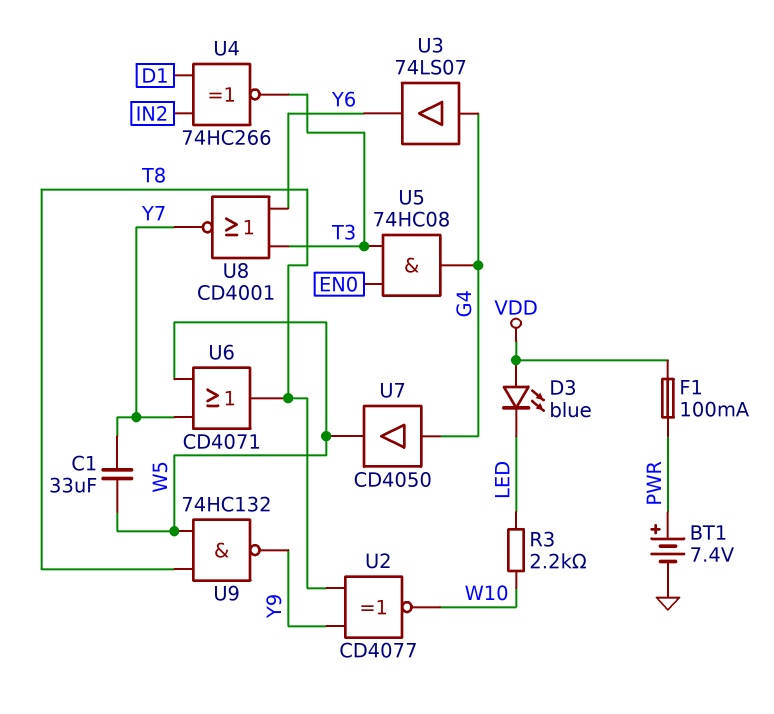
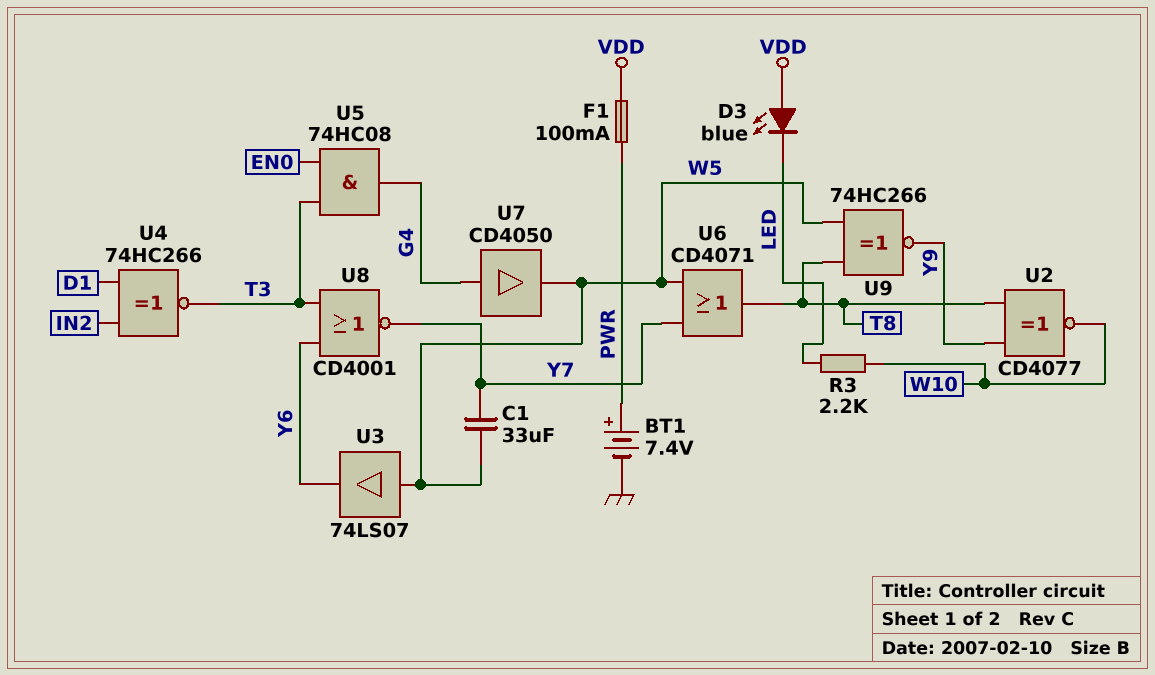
U3: buffer 74LS07 (in G4, out Y6) -> buffer 74LS07 (in W5, out Y6)
U9: NAND 74HC132 (in T8, in W5, out Y9) -> XNOR 74HC266 (in T8, in W5, out Y9)

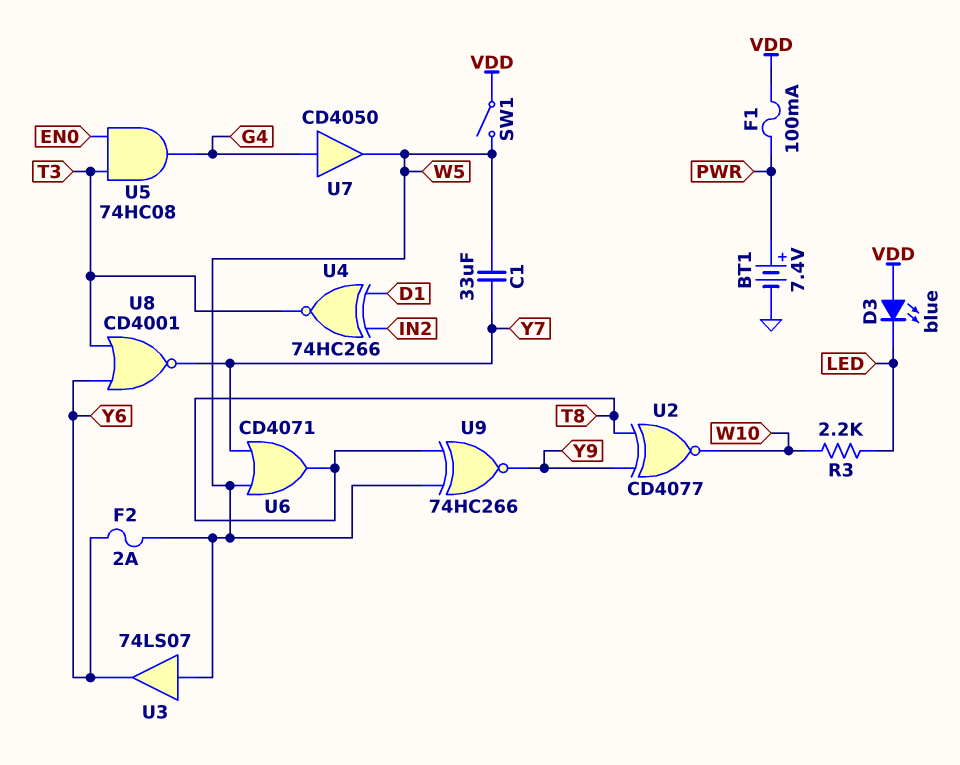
F2: none -> 2A (W5, Y6)
SW1: none -> switch (VDD, W5)

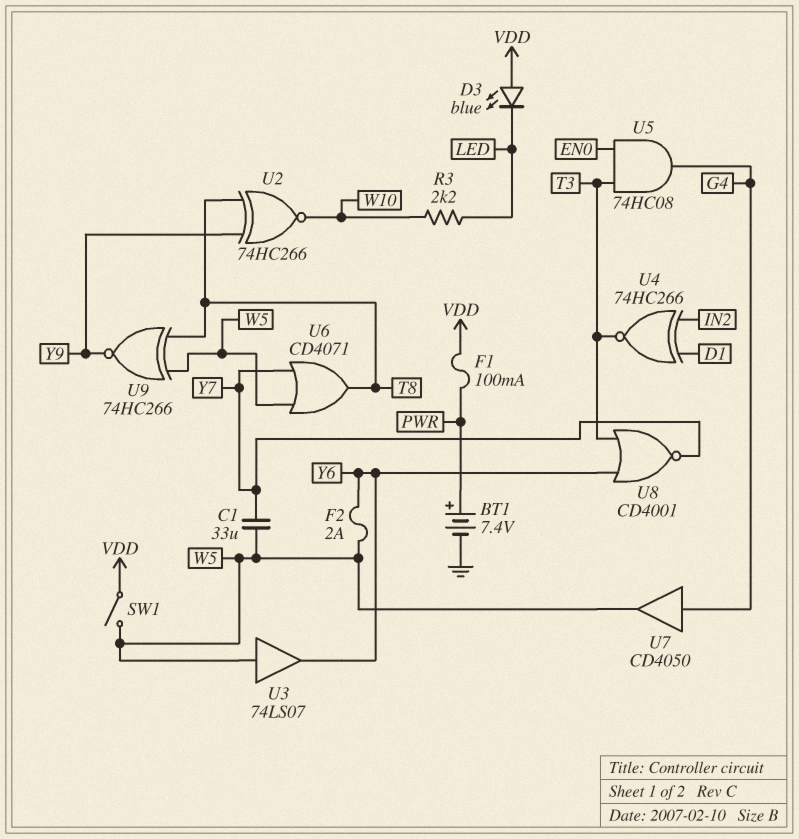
U2: XNOR CD4077 (in T8, in Y9, out W10) -> XNOR 74HC266 (in T8, in Y9, out W10)

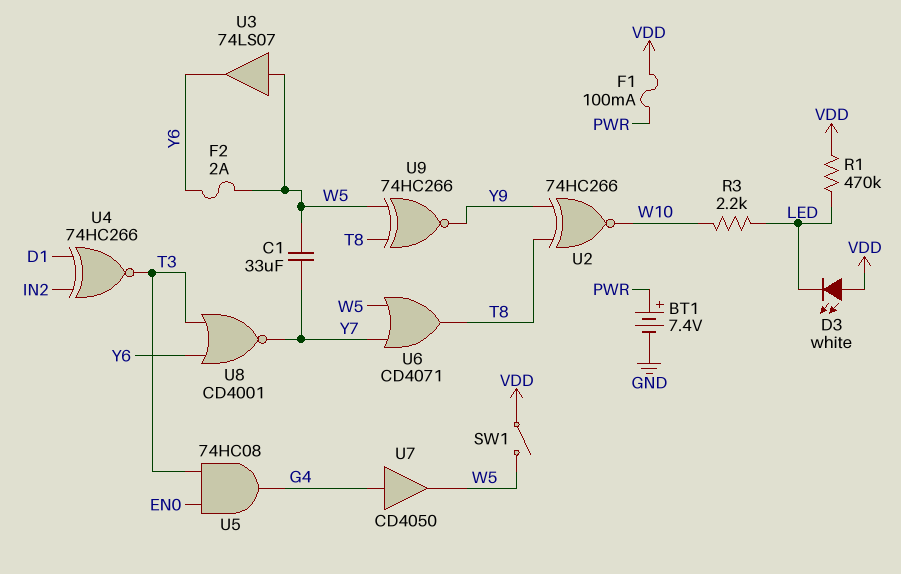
D3: LED blue (A VDD, K LED) -> LED white (A VDD, K LED)
R1: none -> 470k (LED, VDD)

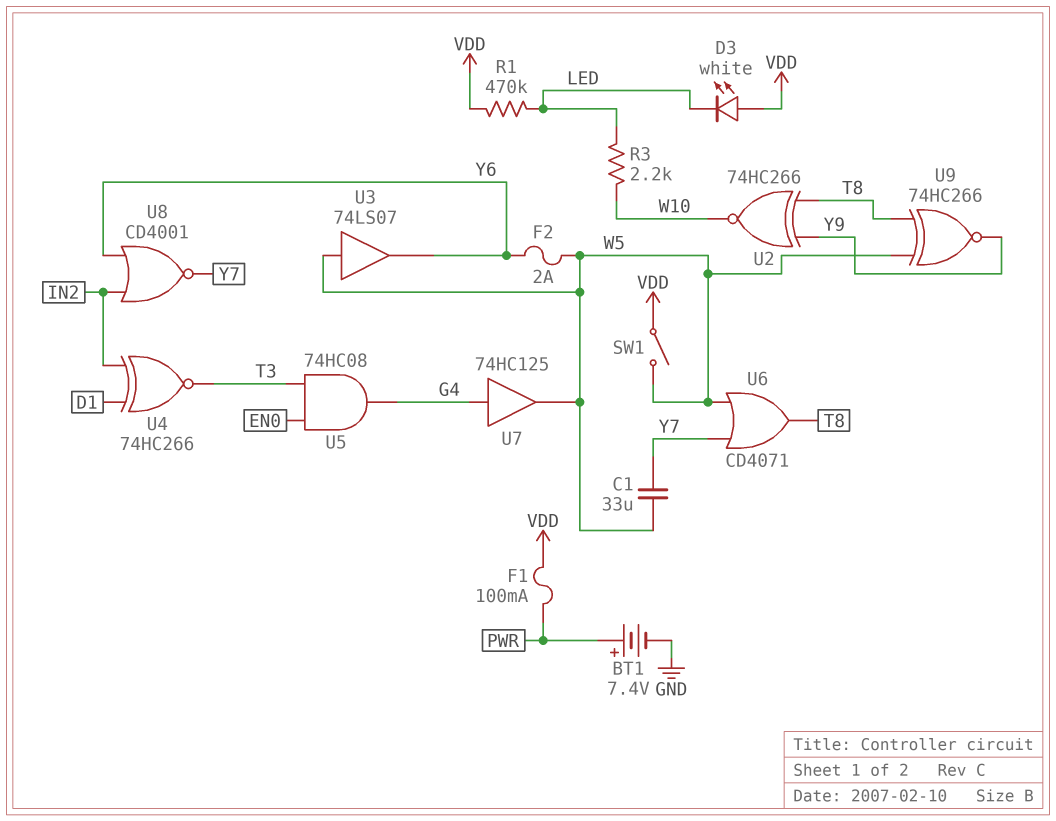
U7: buffer CD4050 (in G4, out W5) -> buffer 74HC125 (in G4, out W5)
U8: NOR CD4001 (in T3, in Y6, out Y7) -> NOR CD4001 (in IN2, in Y6, out Y7)

